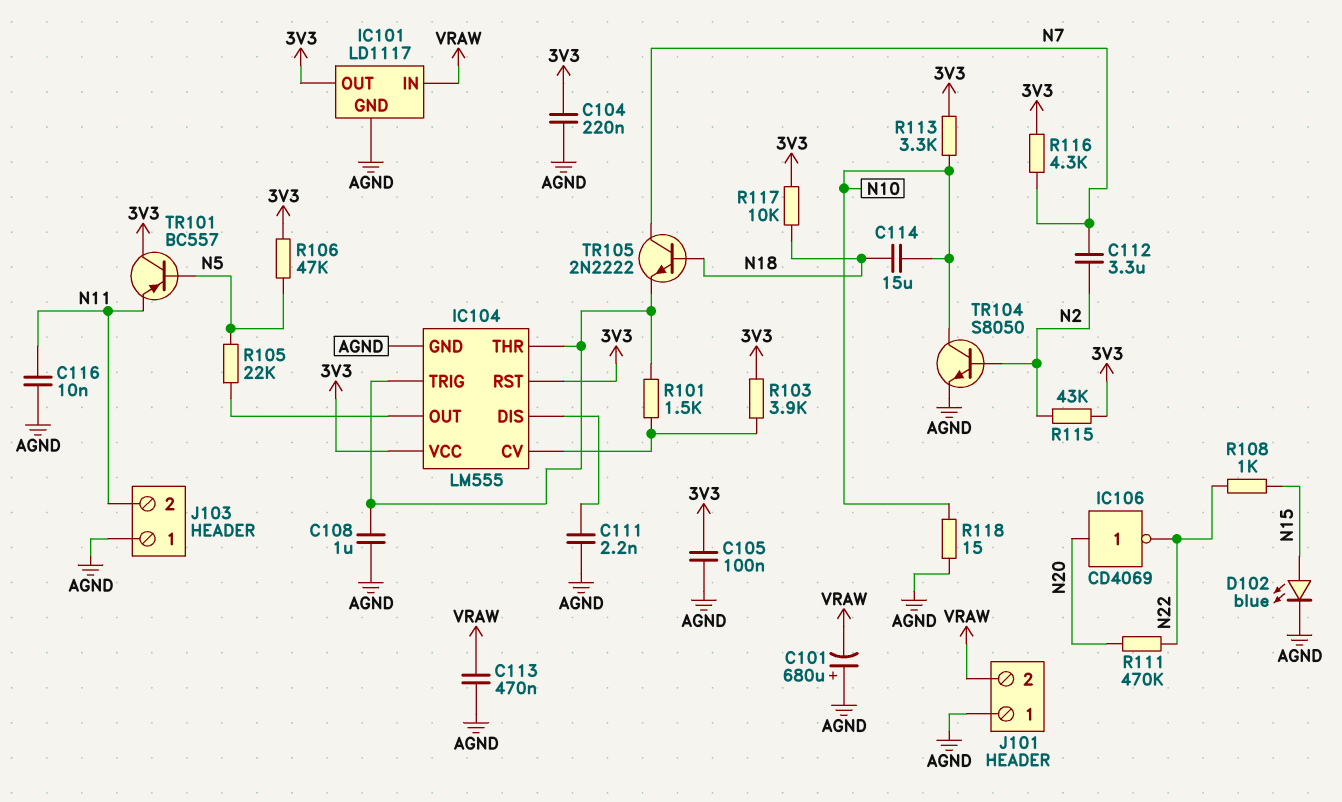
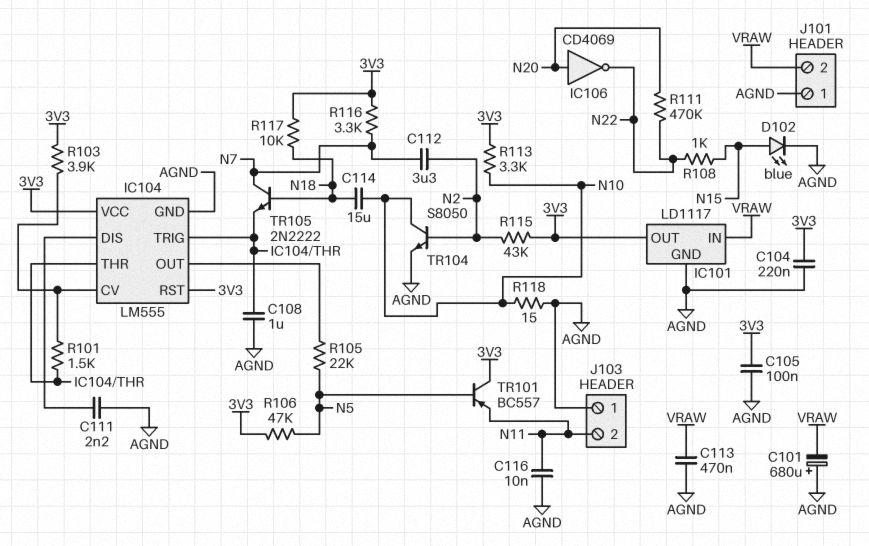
R116: 4.3k (3V3, N7) -> 3.3k (3V3, N7)

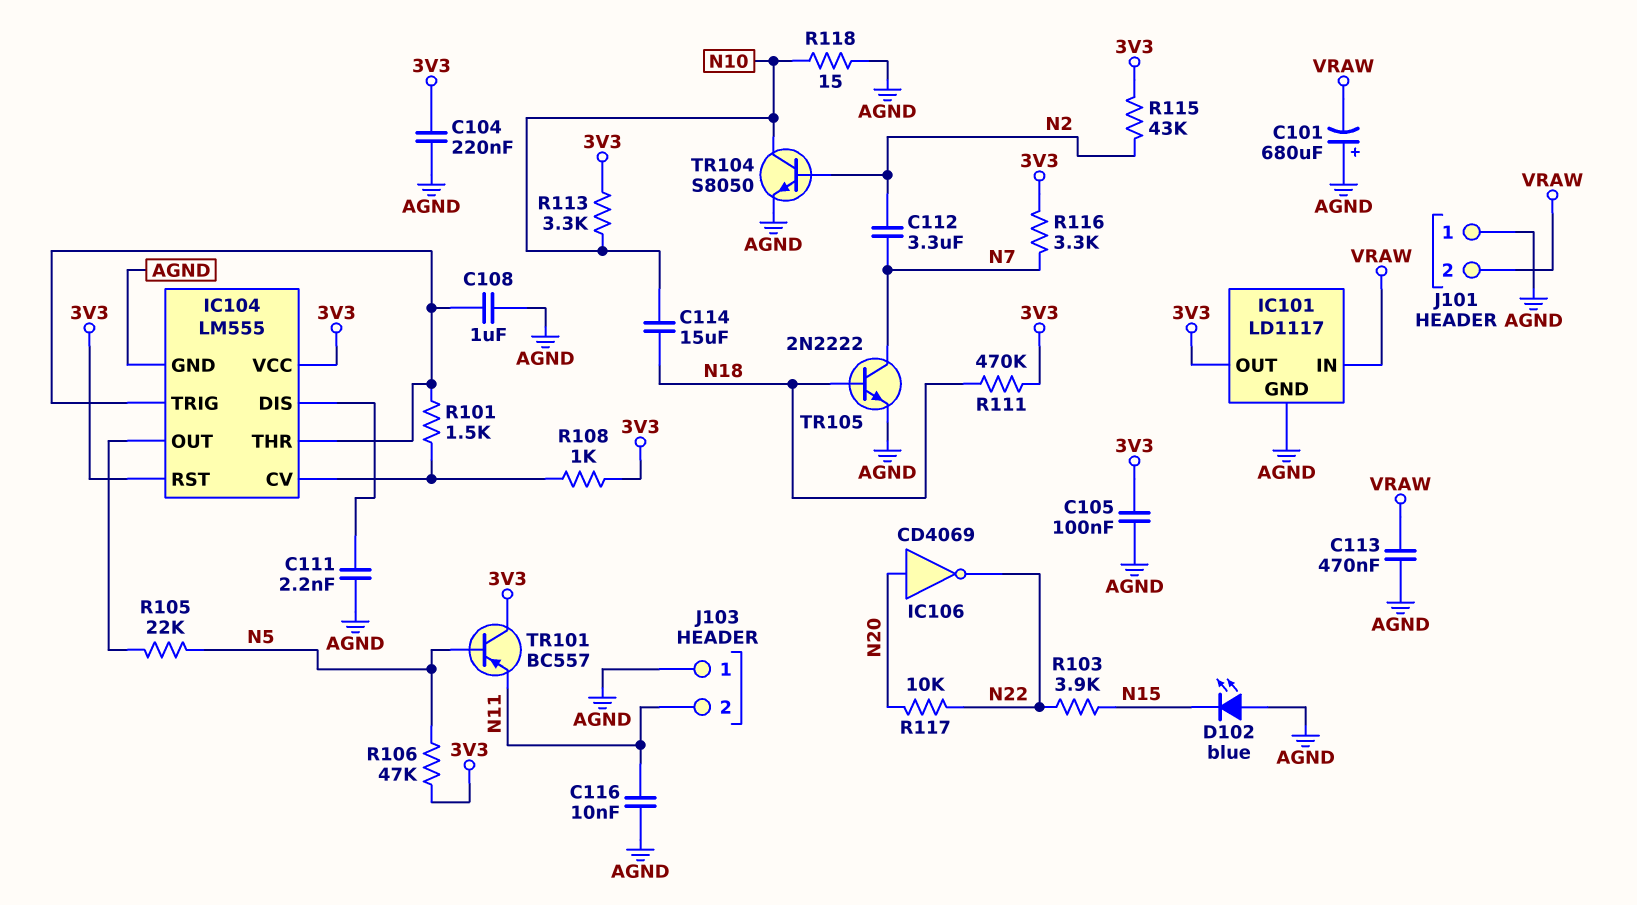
D102: LED blue (A N15, K AGND) -> LED blue (A AGND, K N15)
R103: 3.9k (3V3, IC104/CV) -> 3.9k (N15, N22)
R108: 1k (N15, N22) -> 1k (3V3, IC104/CV)
R111: 470k (N20, N22) -> 470k (3V3, N18)
R117: 10k (3V3, N18) -> 10k (N20, N22)
TR105: NPN 2N2222 (B N18, C N7, E IC104/THR) -> NPN 2N2222 (B N18, C N7, E AGND)

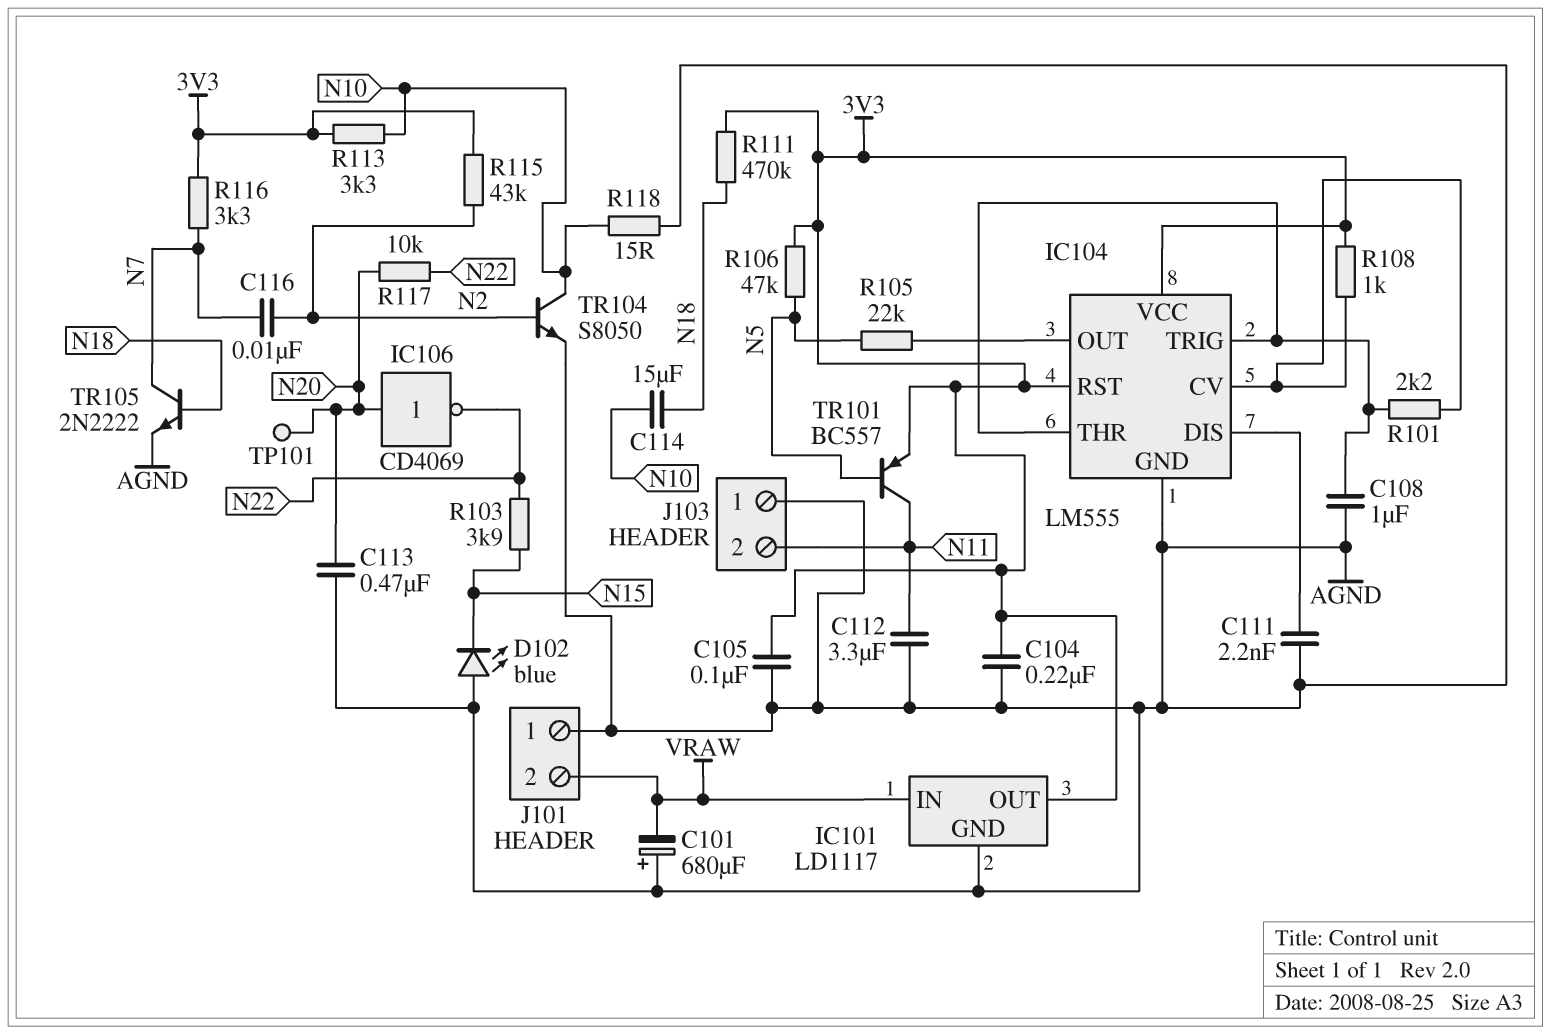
C112: 3.3uF (N2, N7) -> 3.3uF (AGND, N11)
C113: 470nF (AGND, VRAW) -> 470nF (AGND, N20)
C116: 10nF (AGND, N11) -> 10nF (N2, N7)
R101: 1.5k (IC104/CV, IC104/THR) -> 2.2k (IC104/CV, IC104/THR)
TP101: none -> test point (N20)
TR101: PNP BC557 (B N5, C 3V3, E N11) -> PNP BC557 (B N5, C N11, E 3V3)

